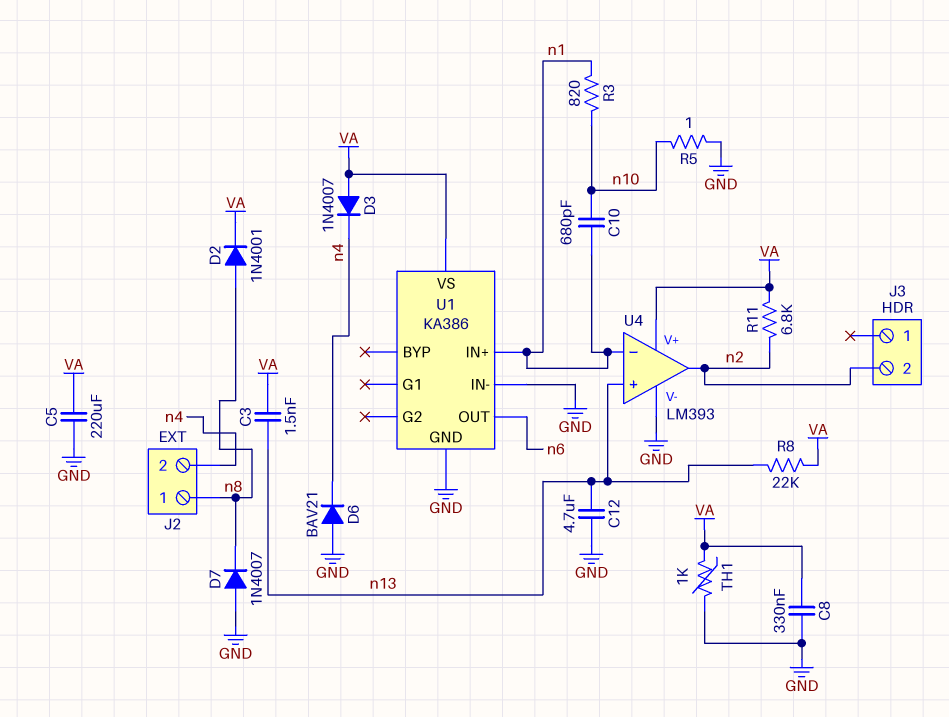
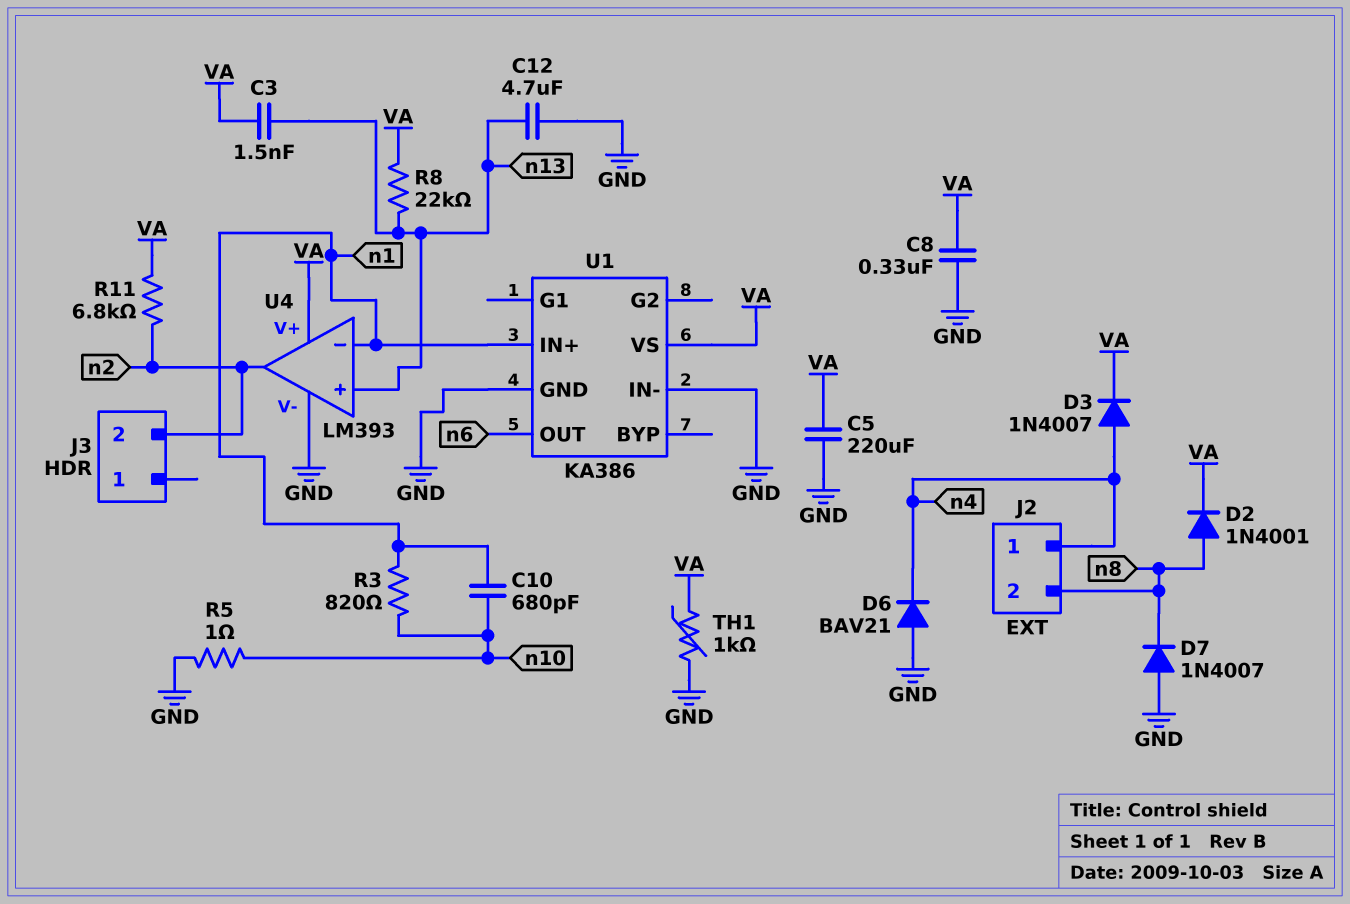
D3: diode 1N4007 (A VA, K n4) -> diode 1N4007 (A n4, K VA)
J2 pin 1: n8 -> n4
J2 pin 2: n4 -> n8

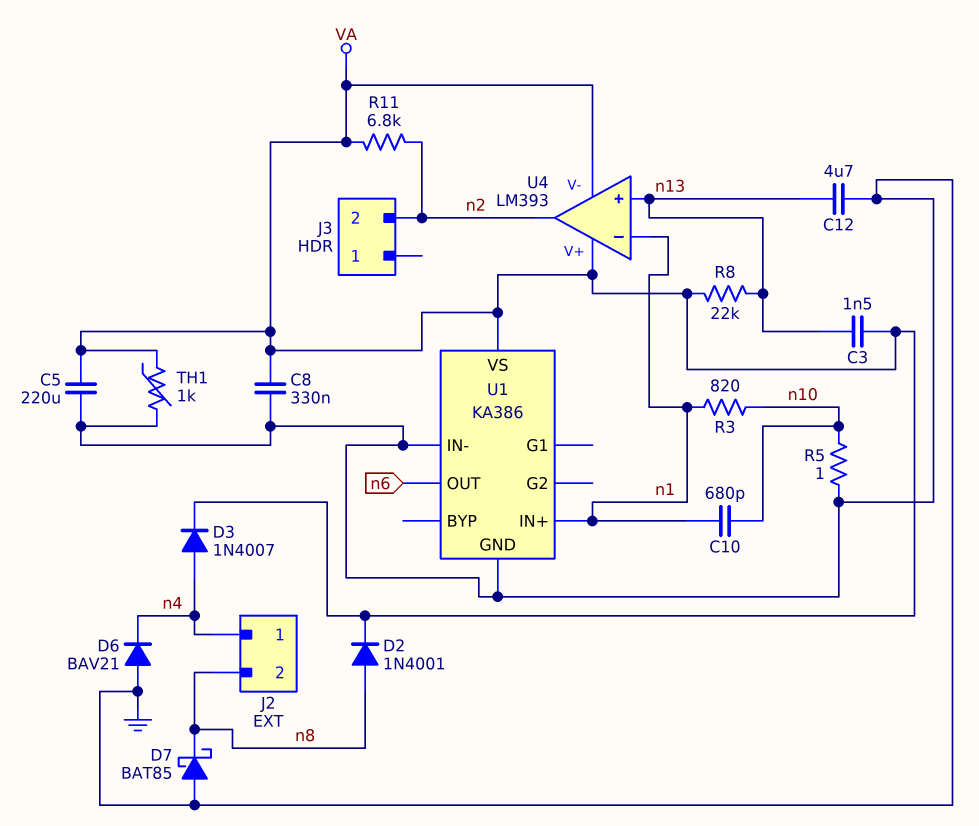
D7: diode 1N4007 (A GND, K n8) -> schottky BAT85 (A GND, K n8)
U4 pin V-: GND -> VA

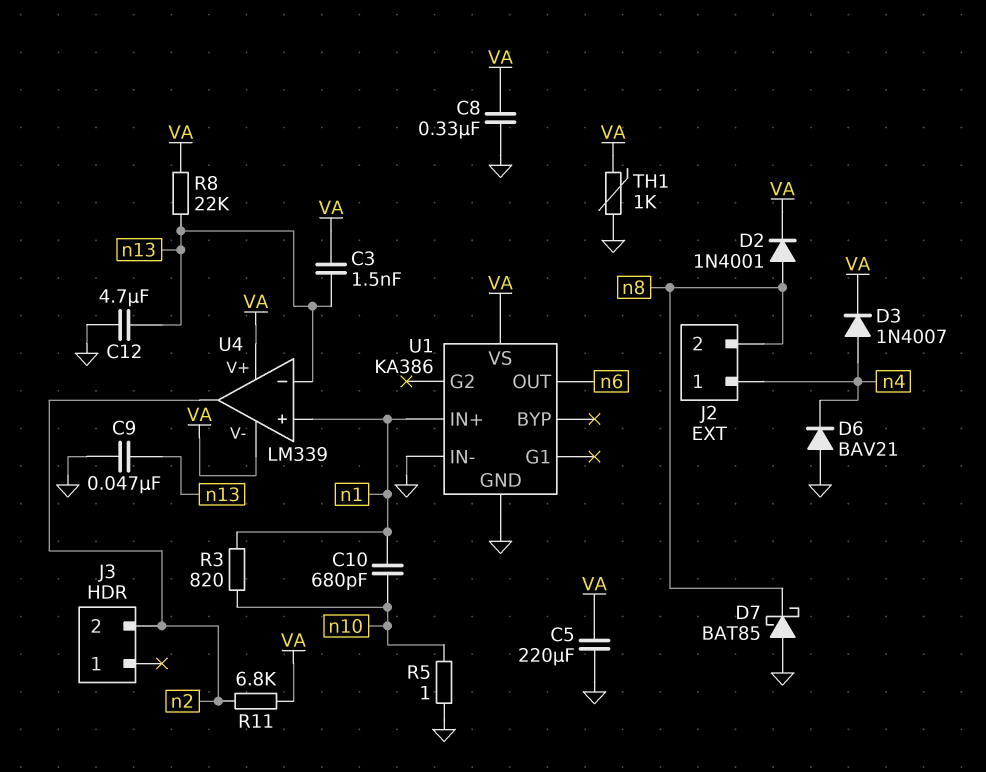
C9: none -> 47nF (GND, n13)
U4: LM393 -> LM339
U4 pin in+: n13 -> n1
U4 pin in-: n1 -> n13

